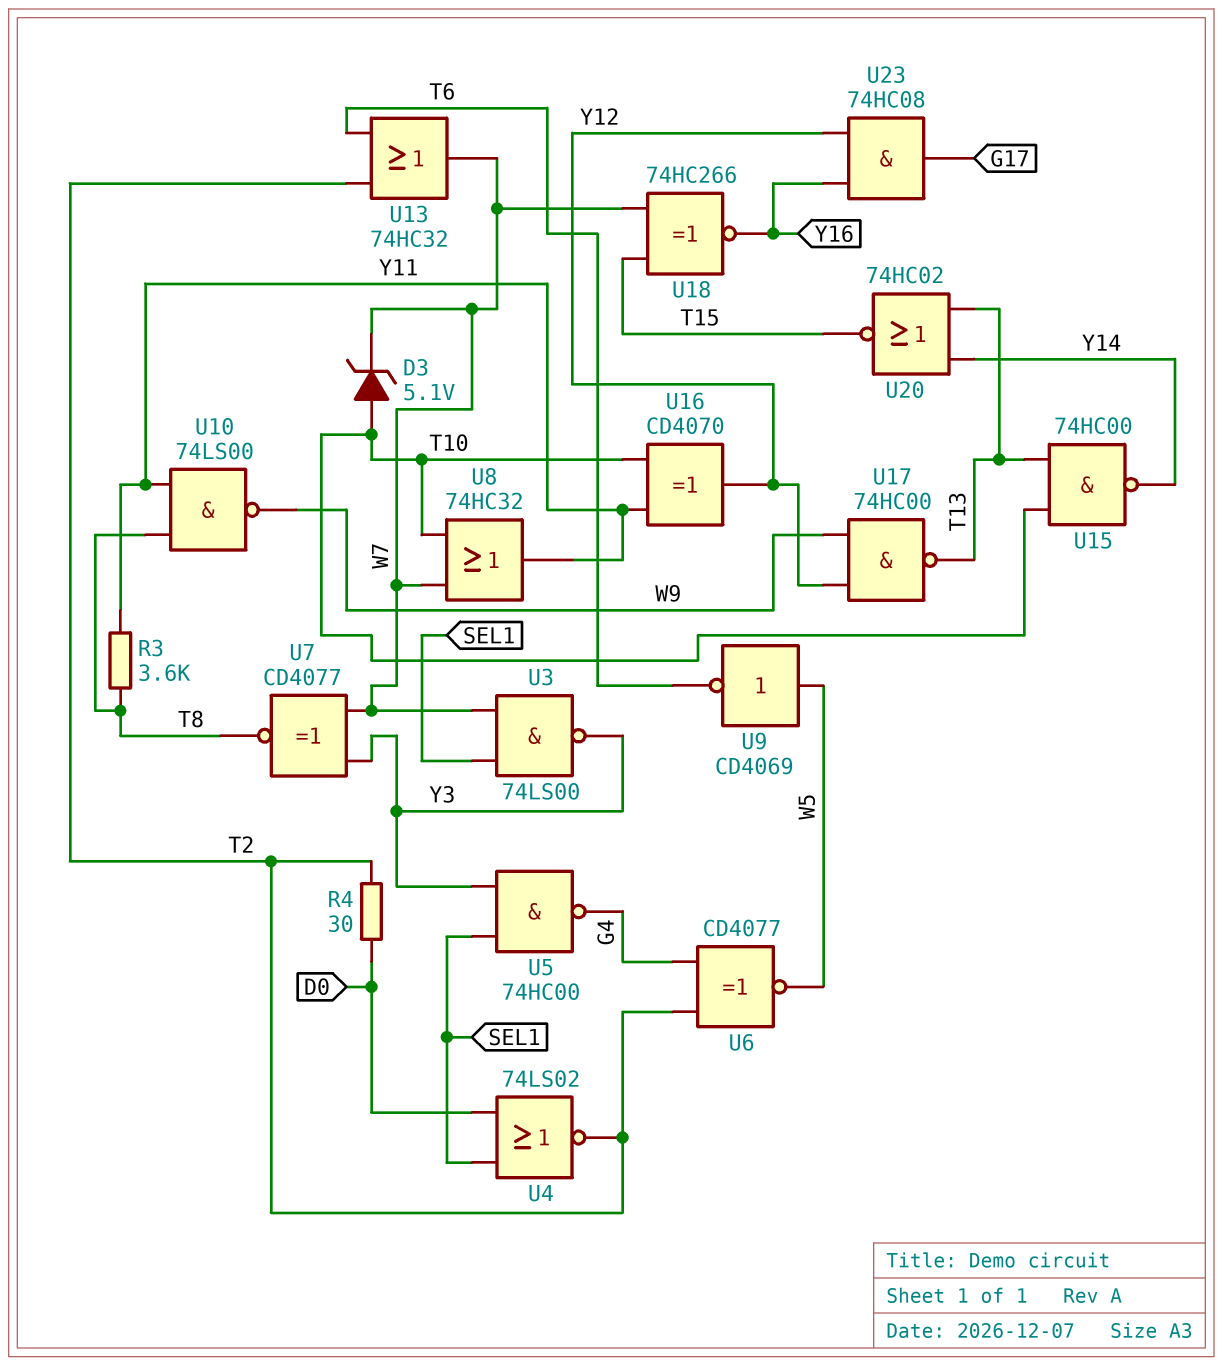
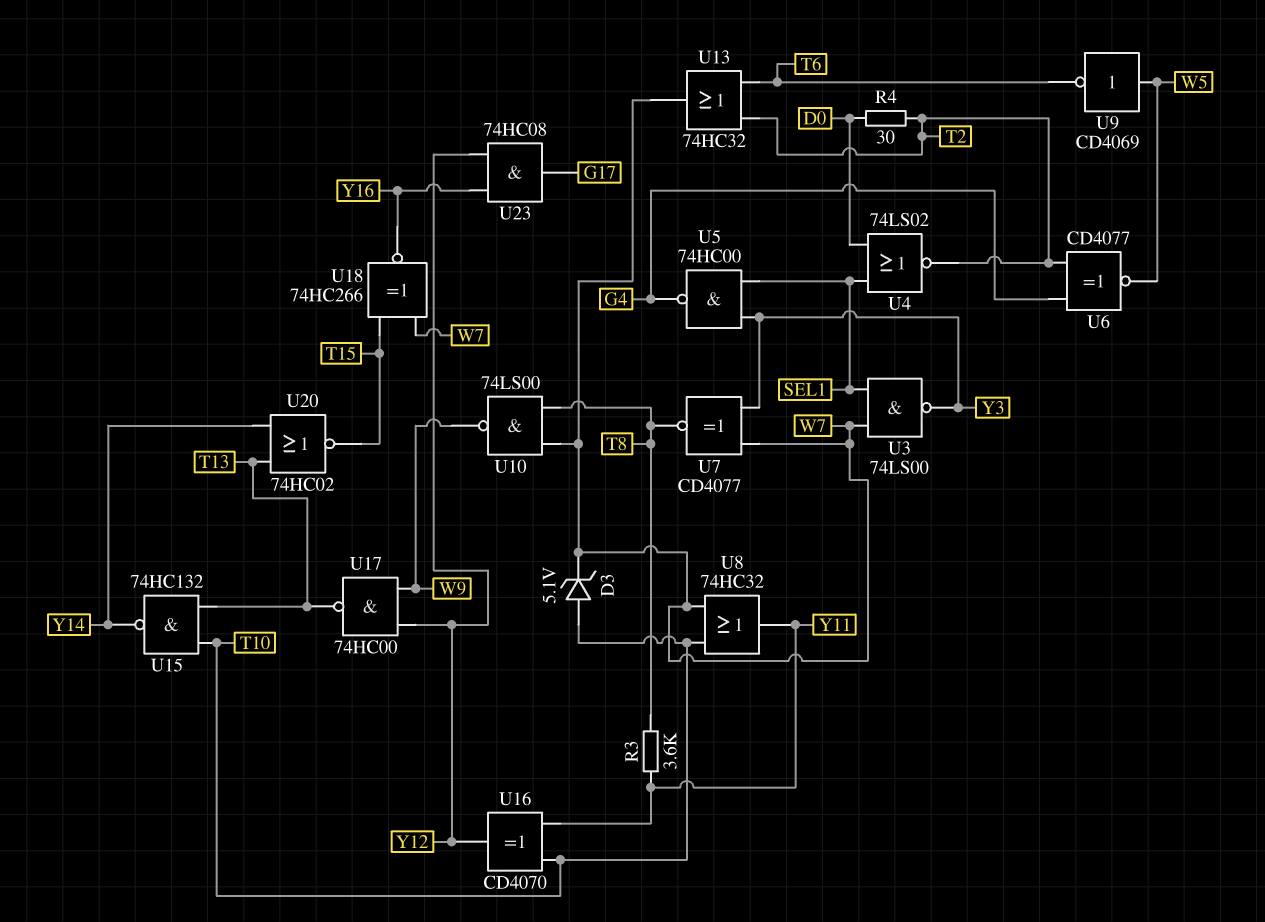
U10: NAND 74LS00 (in T8, in Y11, out W9) -> NAND 74LS00 (in T8, in W7, out W9)
U15: NAND 74HC00 (in T10, in T13, out Y14) -> NAND 74HC132 (in T10, in T13, out Y14)

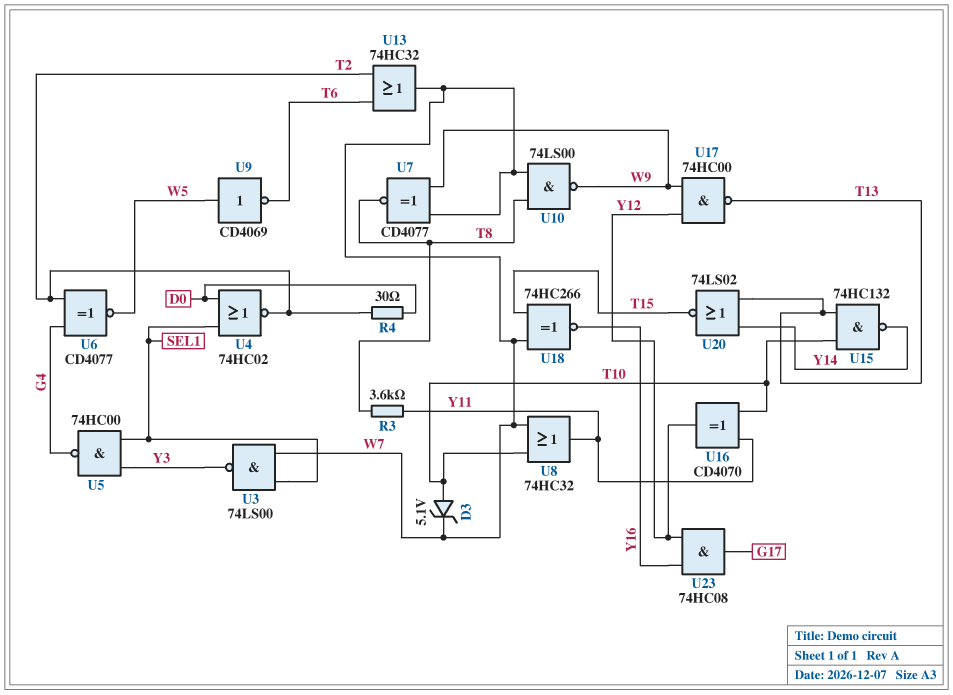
U4: NOR 74LS02 (in D0, in SEL1, out T2) -> NOR 74HC02 (in D0, in SEL1, out T2)
U7: XNOR CD4077 (in W7, in Y3, out T8) -> XNOR CD4077 (in W7, in W9, out T8)
U20: NOR 74HC02 (in T13, in Y14, out T15) -> NOR 74LS02 (in T13, in Y14, out T15)

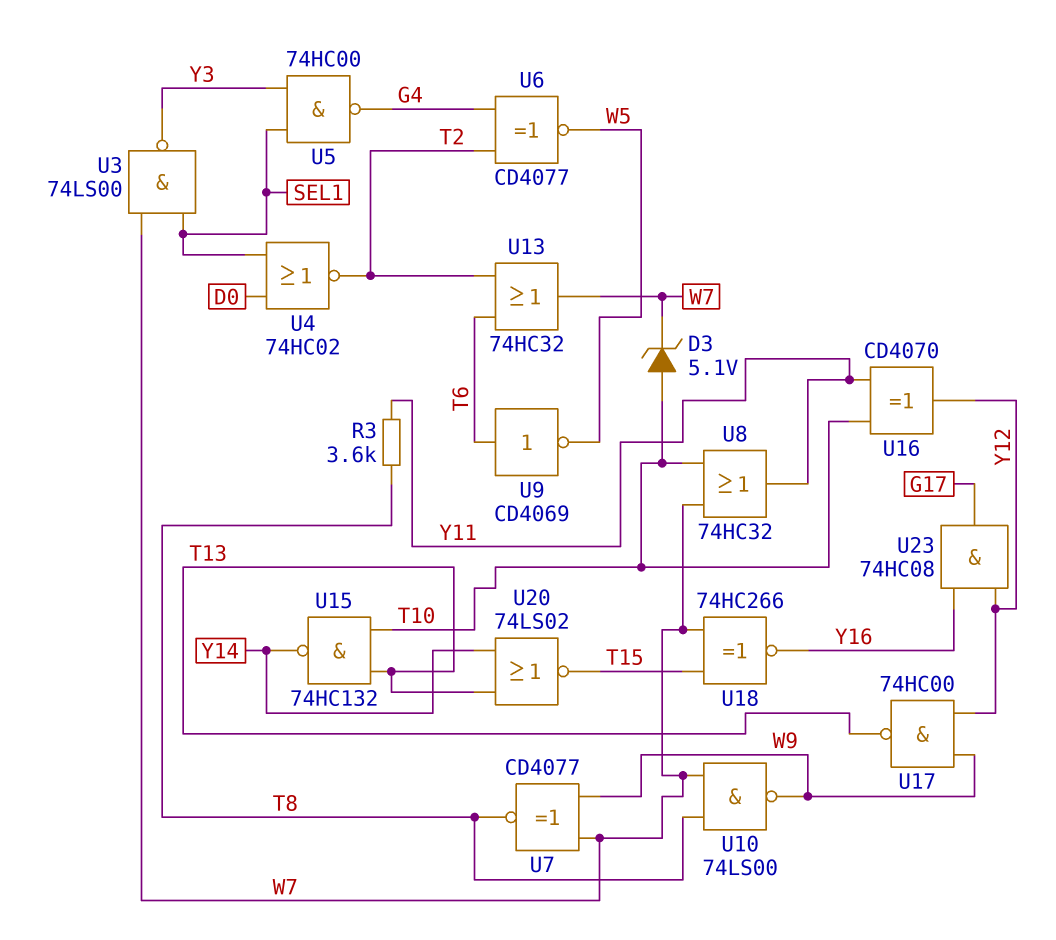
R4: 30 (D0, T2) -> none
U9: NOT CD4069 (in W5, out T6) -> NOT CD4069 (in T6, out W5)

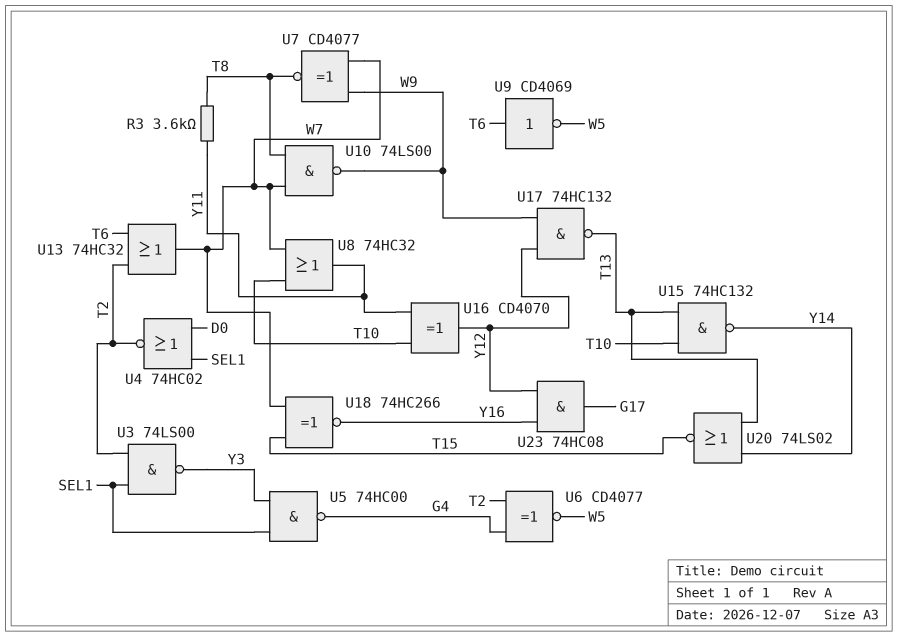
D3: zener 5.1V (A T10, K W7) -> none
U3: NAND 74LS00 (in SEL1, in W7, out Y3) -> NAND 74LS00 (in SEL1, in T2, out Y3)
U17: NAND 74HC00 (in W9, in Y12, out T13) -> NAND 74HC132 (in W9, in Y12, out T13)

